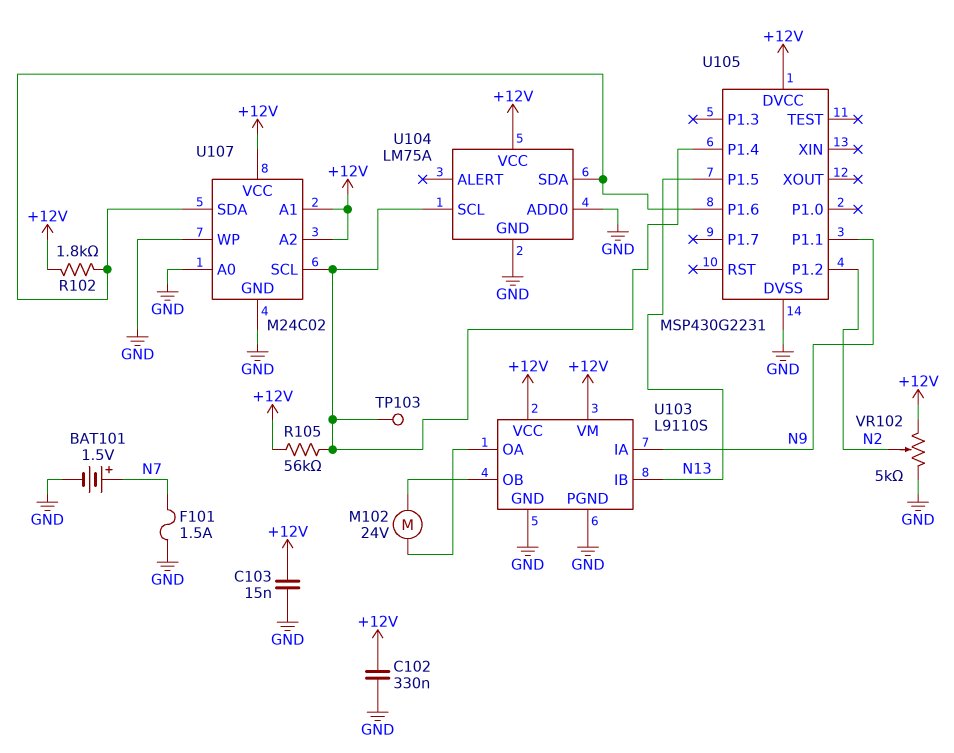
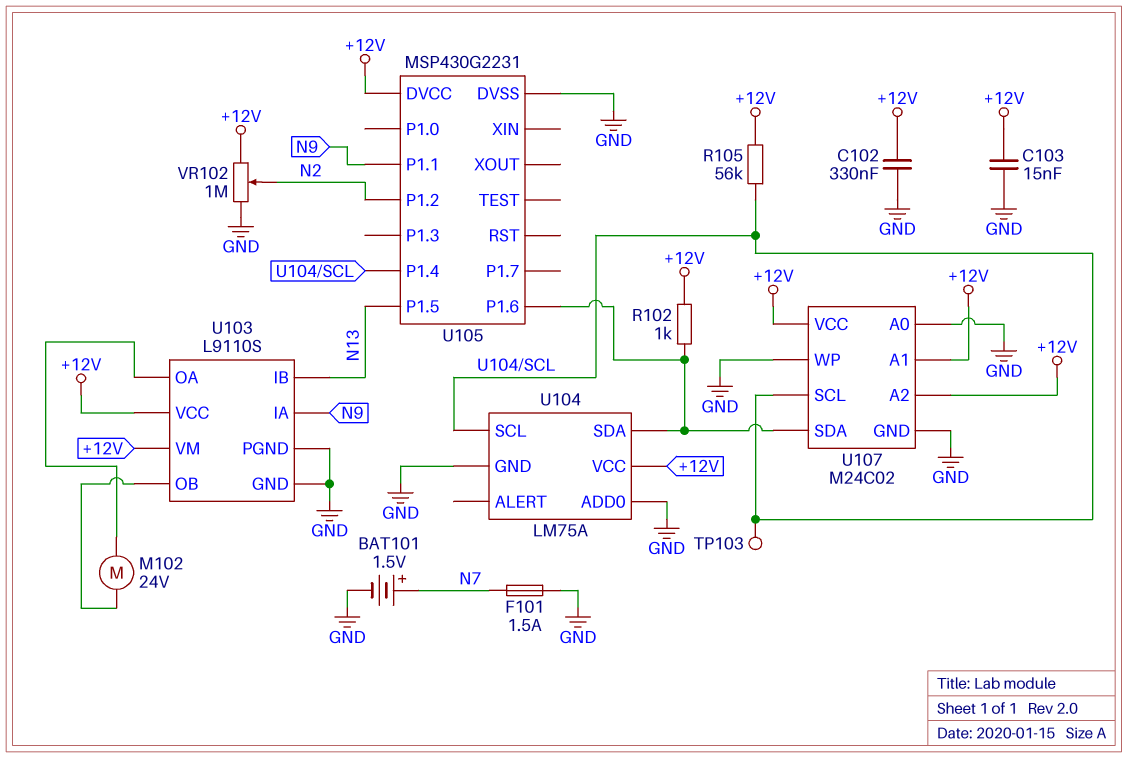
R102: 1.8k (+12V, U104/SDA) -> 1k (+12V, U104/SDA)
VR102: 5k (+12V, GND, wiper N2) -> 1M (+12V, GND, wiper N2)

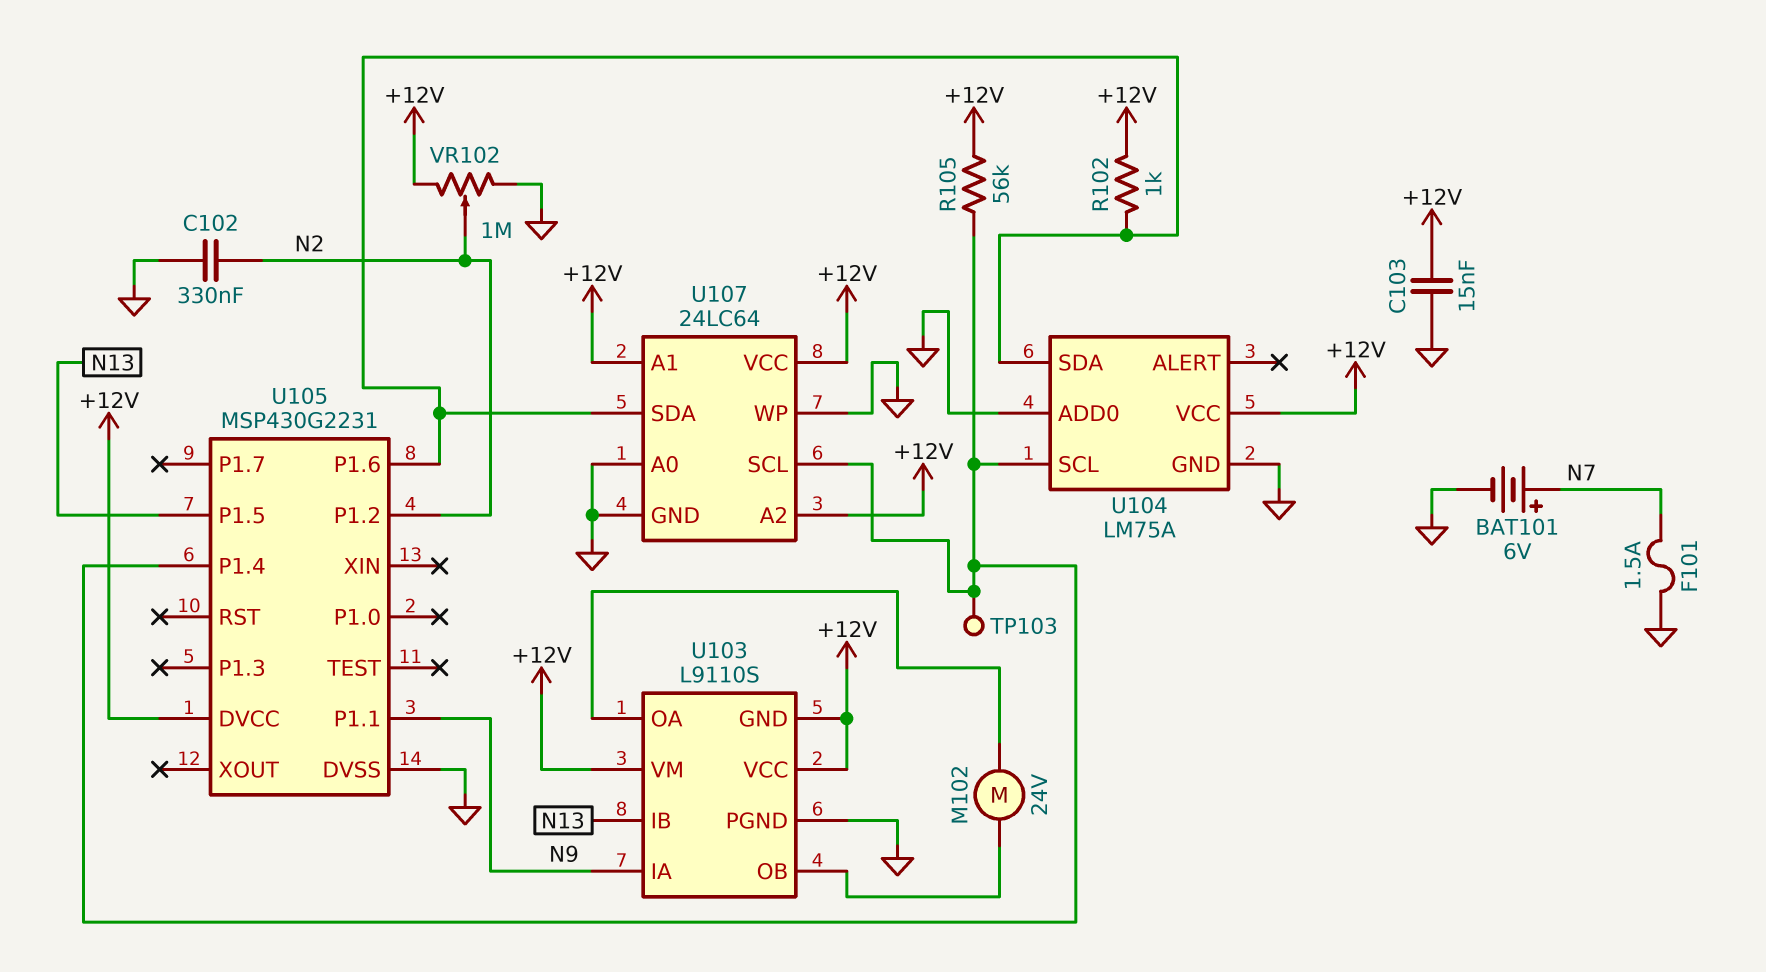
BAT101: 1.5V (plus N7, minus GND) -> 6V (plus N7, minus GND)
C102: 330nF (+12V, GND) -> 330nF (GND, N2)
U103 pin GND: GND -> +12V
U107: M24C02 -> 24LC64

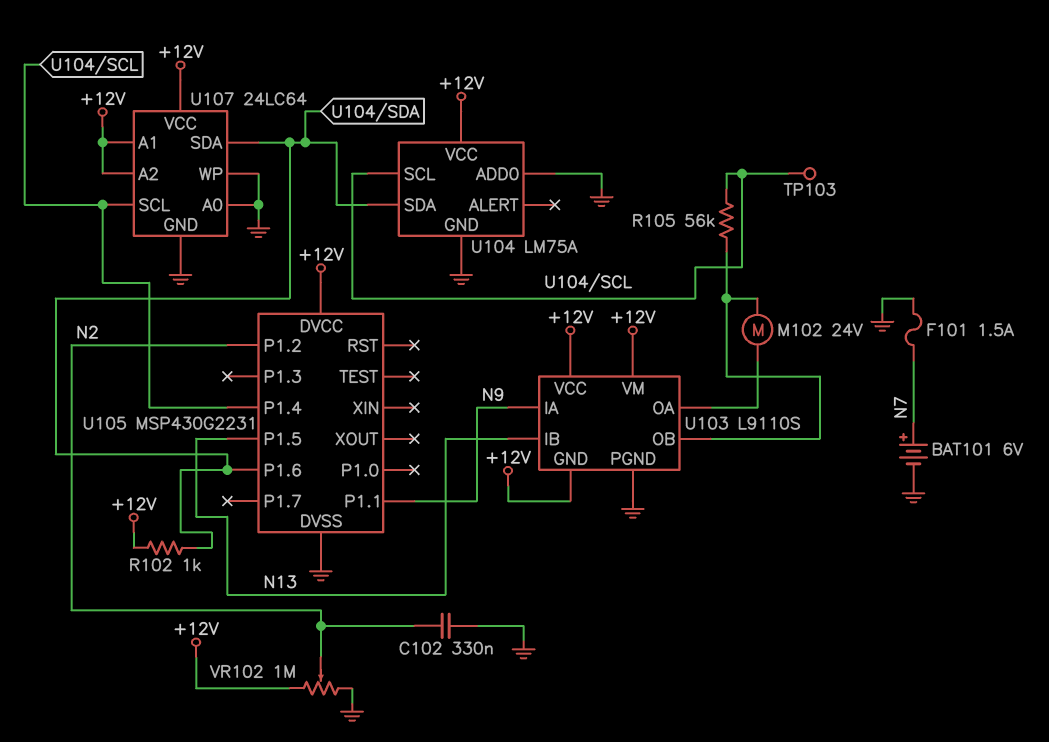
C103: 15nF (+12V, GND) -> none
R105: 56k (+12V, U104/SCL) -> 56k (U103/OB, U104/SCL)

